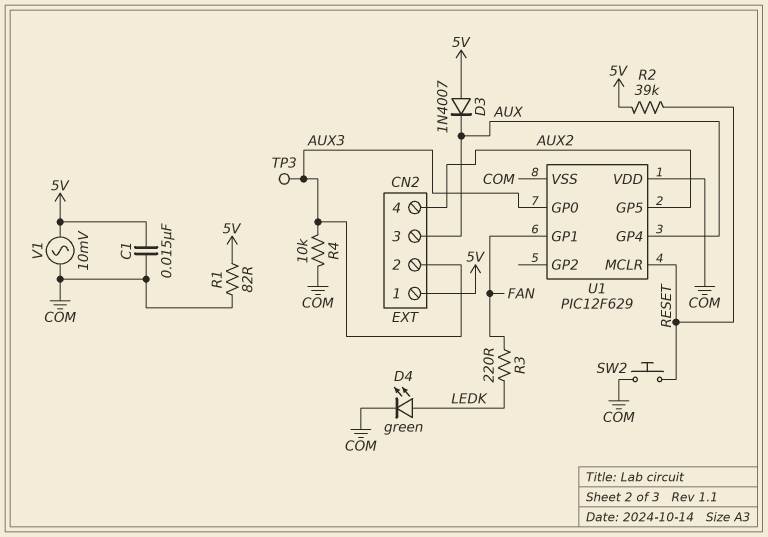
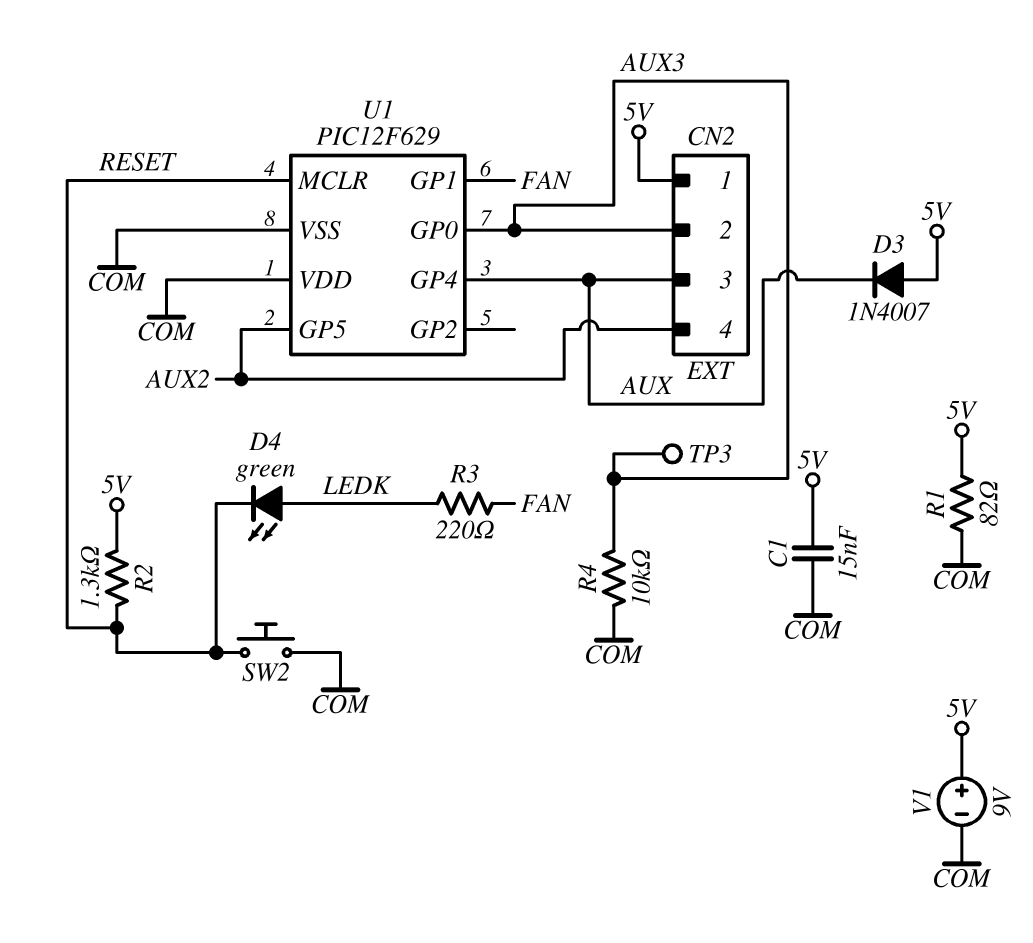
D4: LED green (A LEDK, K COM) -> LED green (A LEDK, K RESET)
R2: 39k (5V, RESET) -> 1.3k (5V, RESET)
V1: AC 10mV (5V, COM) -> 9V (plus 5V, minus COM)

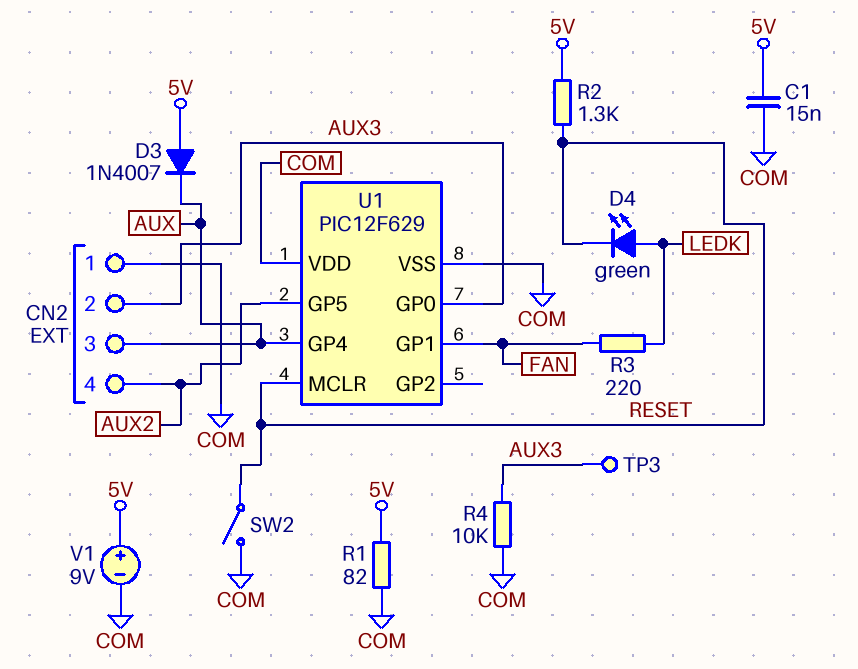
CN2 pin 1: 5V -> COM
SW2: button (COM, RESET) -> switch (COM, RESET)

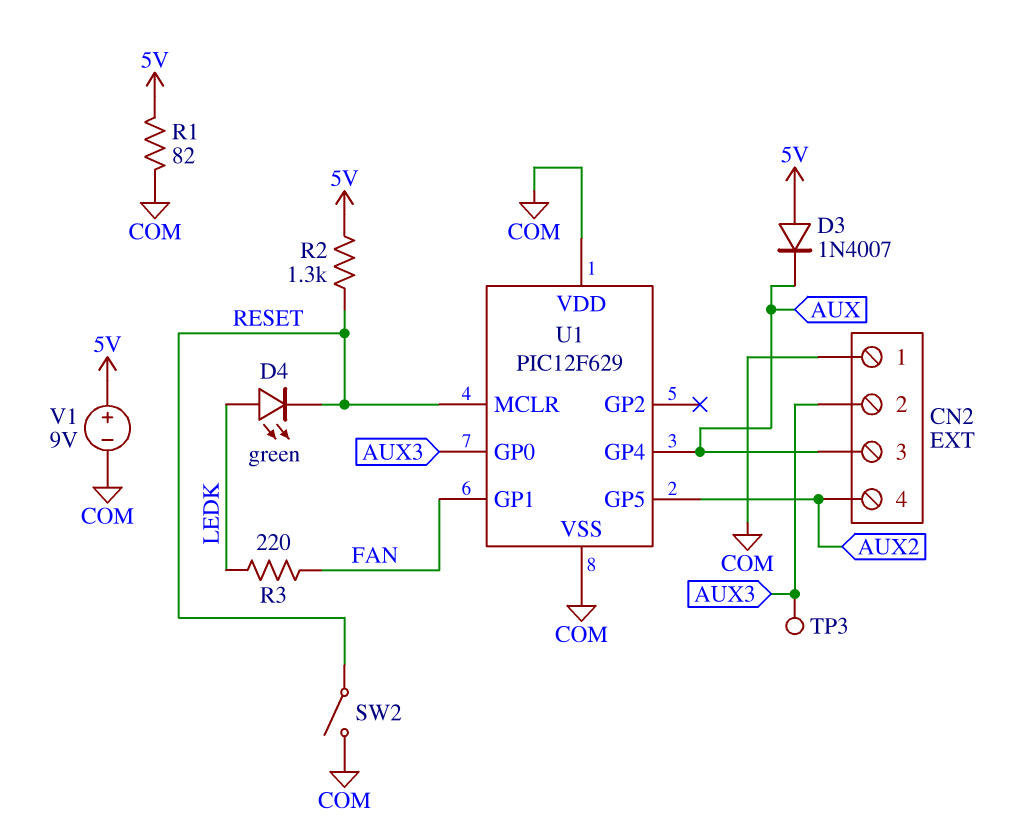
C1: 15nF (5V, COM) -> none
R4: 10k (AUX3, COM) -> none

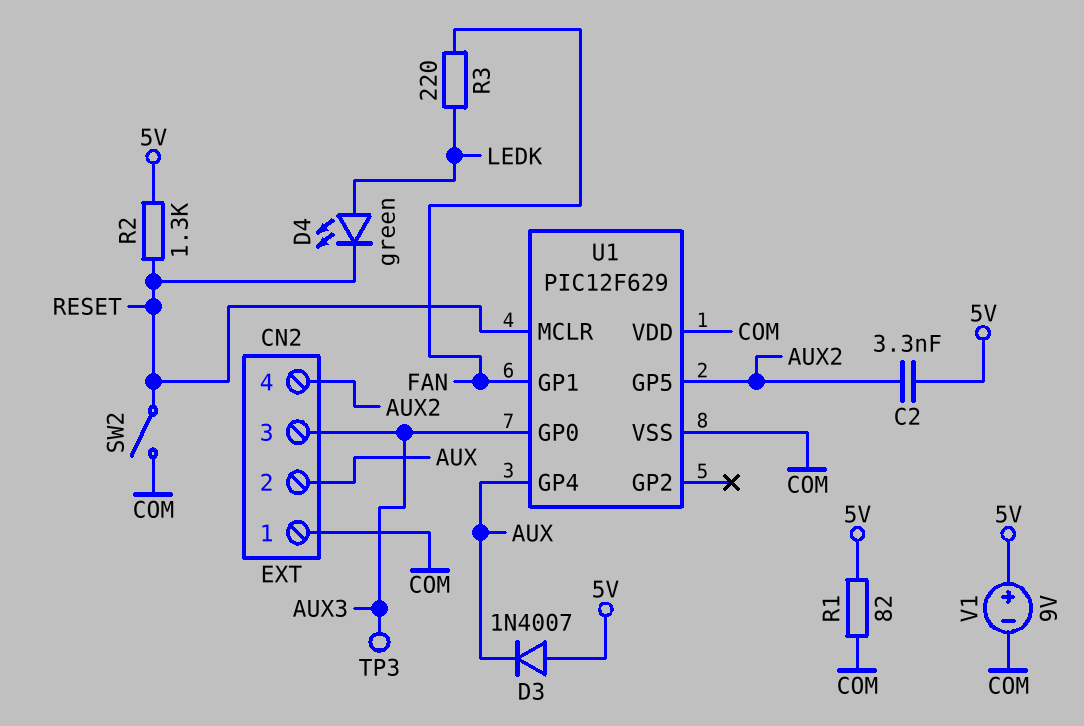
C2: none -> 3.3nF (5V, AUX2)
CN2 pin 2: AUX3 -> AUX
CN2 pin 3: AUX -> AUX3

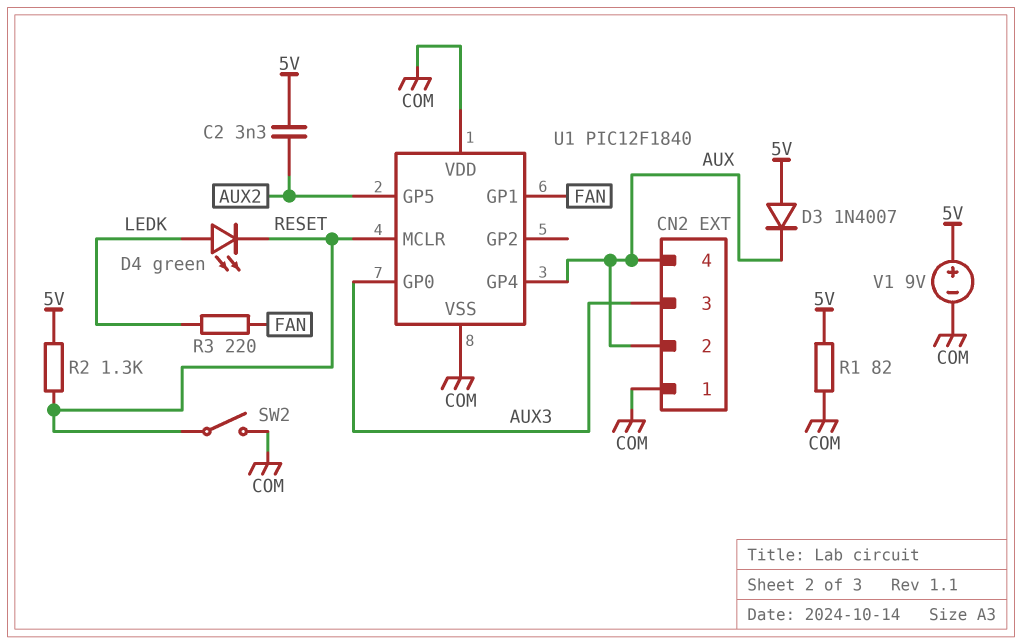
CN2 pin 4: AUX2 -> AUX
TP3: test point (AUX3) -> none
U1: PIC12F629 -> PIC12F1840

